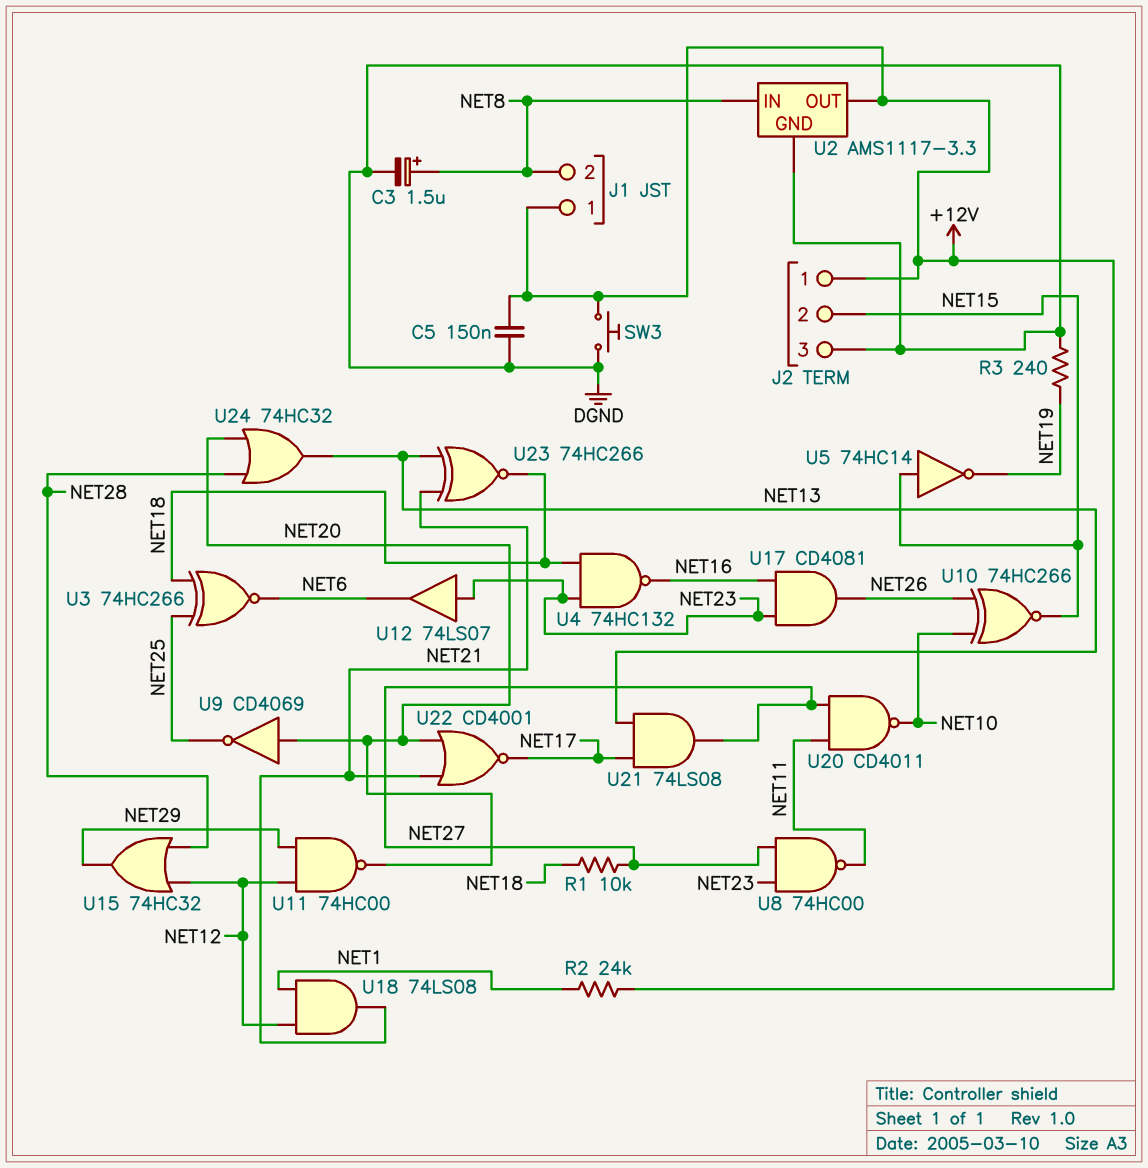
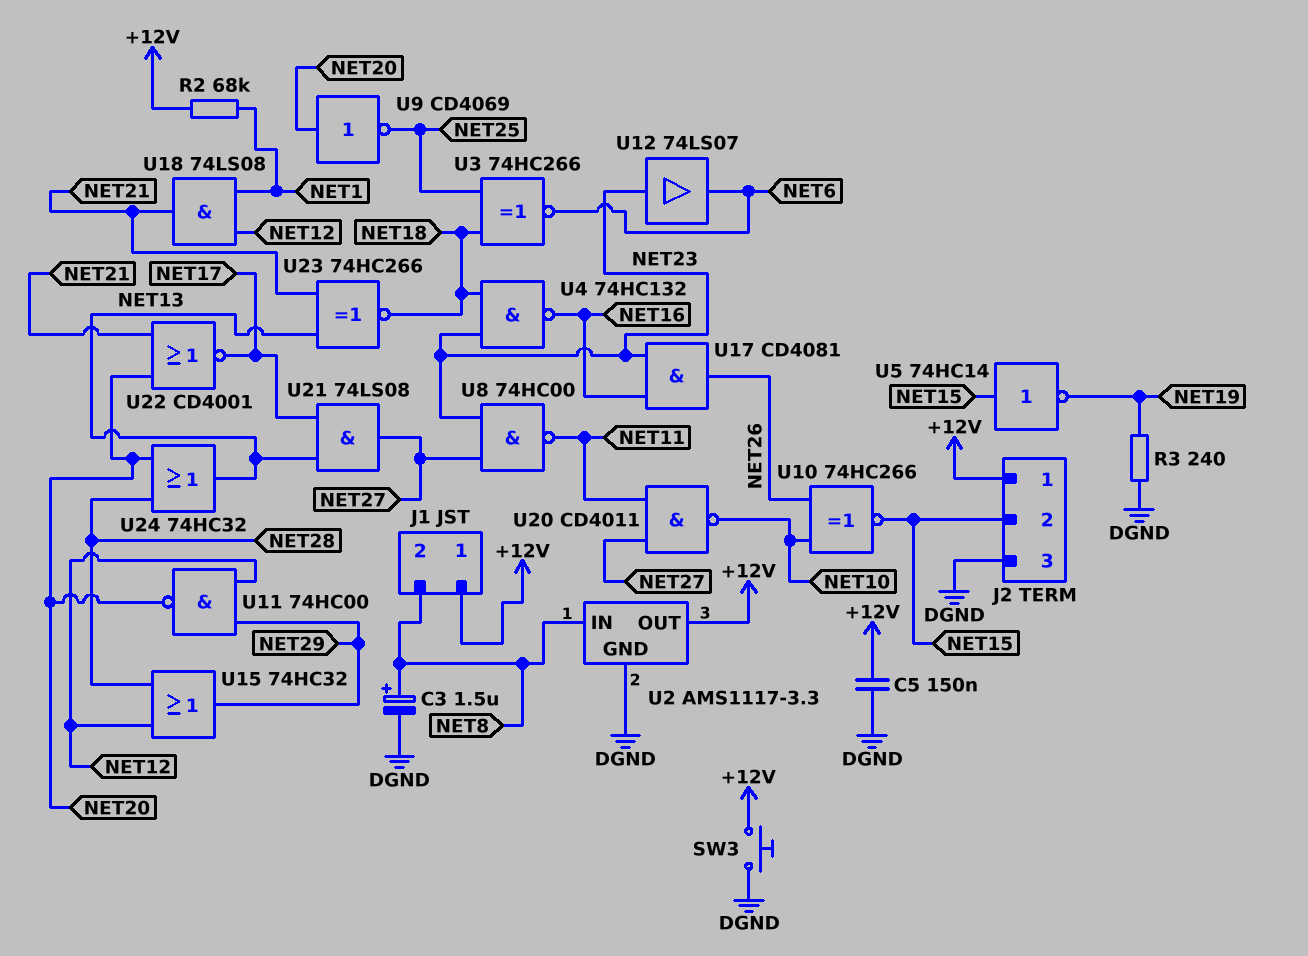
R1: 10k (NET18, NET27) -> none
R2: 24k (+12V, NET1) -> 68k (+12V, NET1)

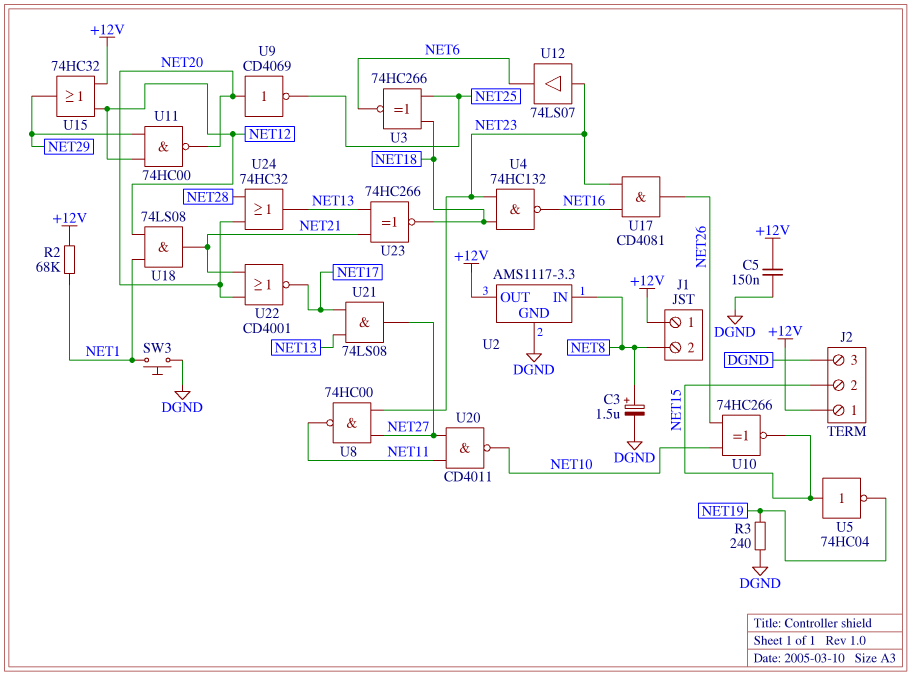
SW3: button (+12V, DGND) -> button (DGND, NET1)
U5: NOT 74HC14 (in NET15, out NET19) -> NOT 74HC04 (in NET15, out NET19)
U15: OR 74HC32 (in NET12, in NET28, out NET29) -> OR 74HC32 (in +12V, in NET12, out NET29)

